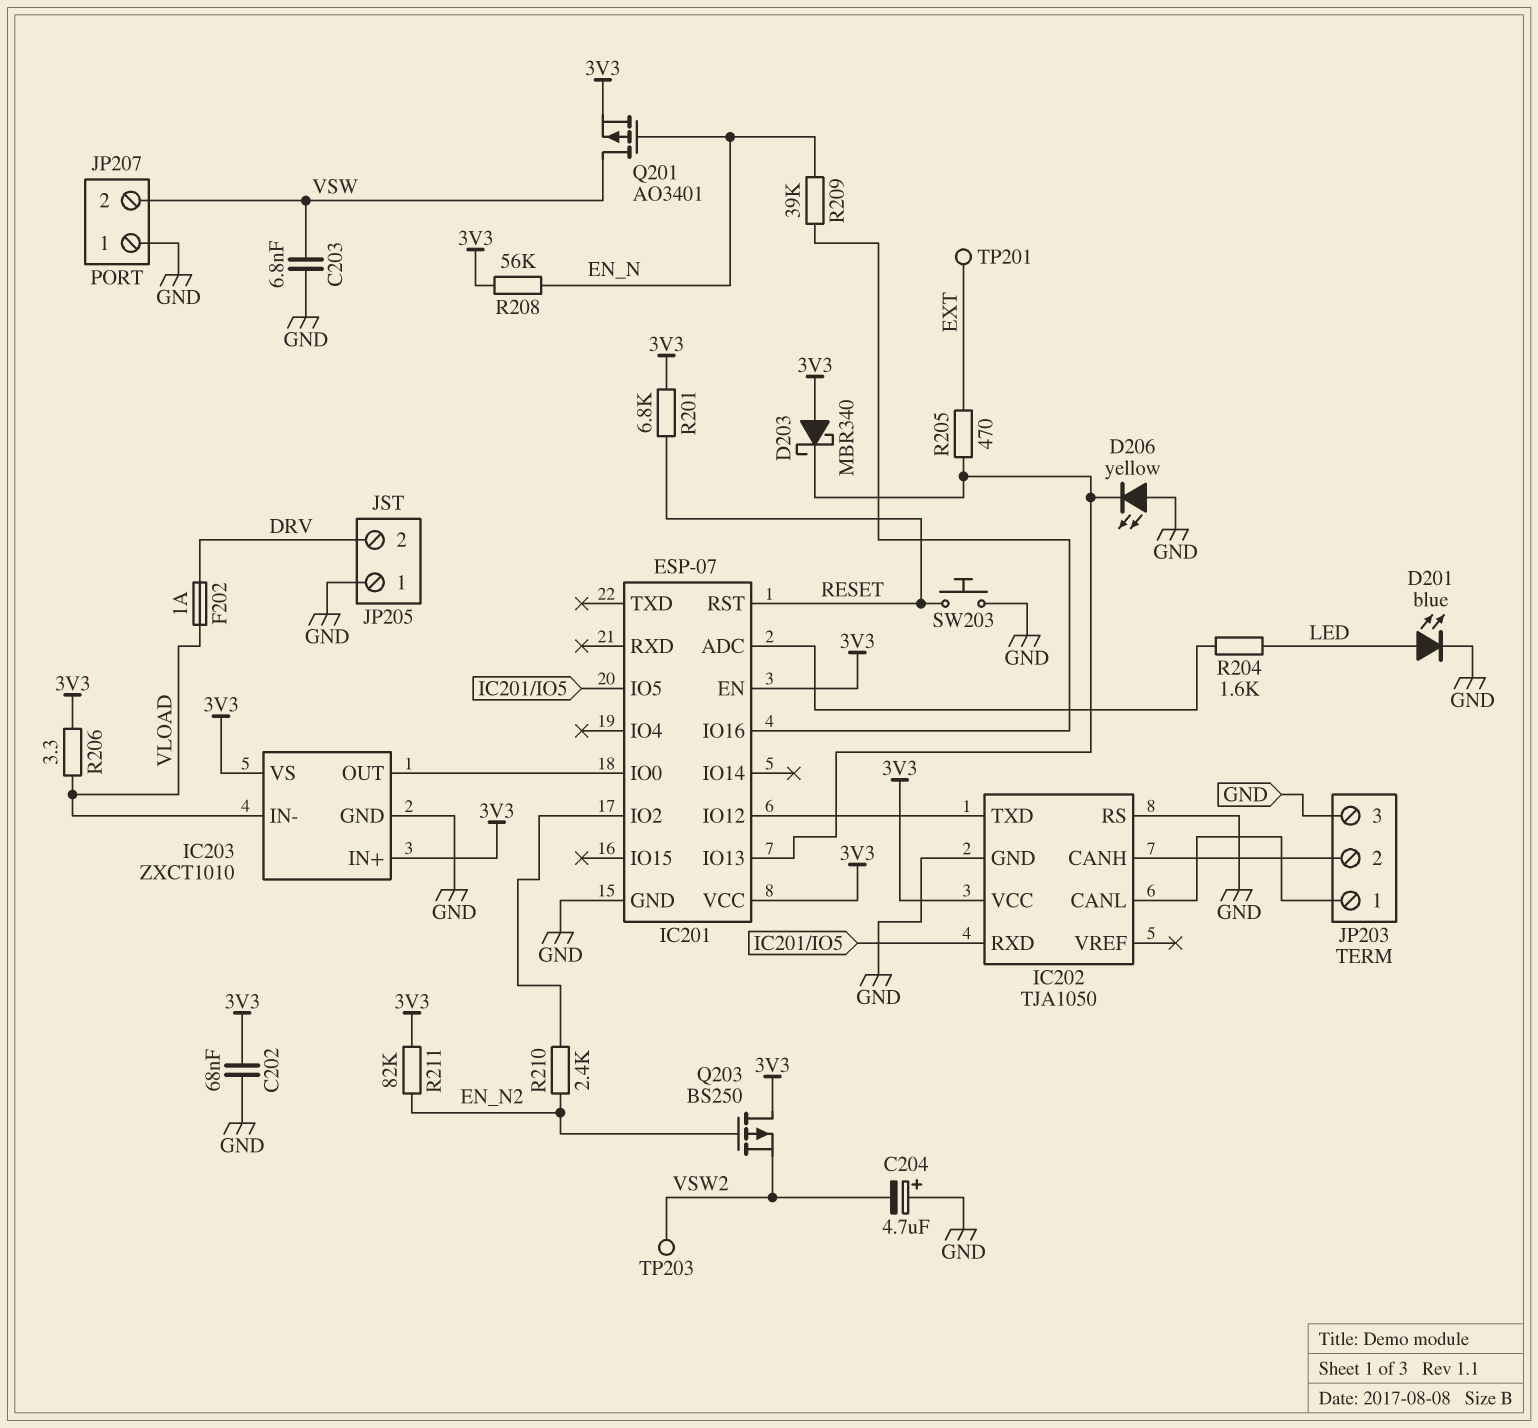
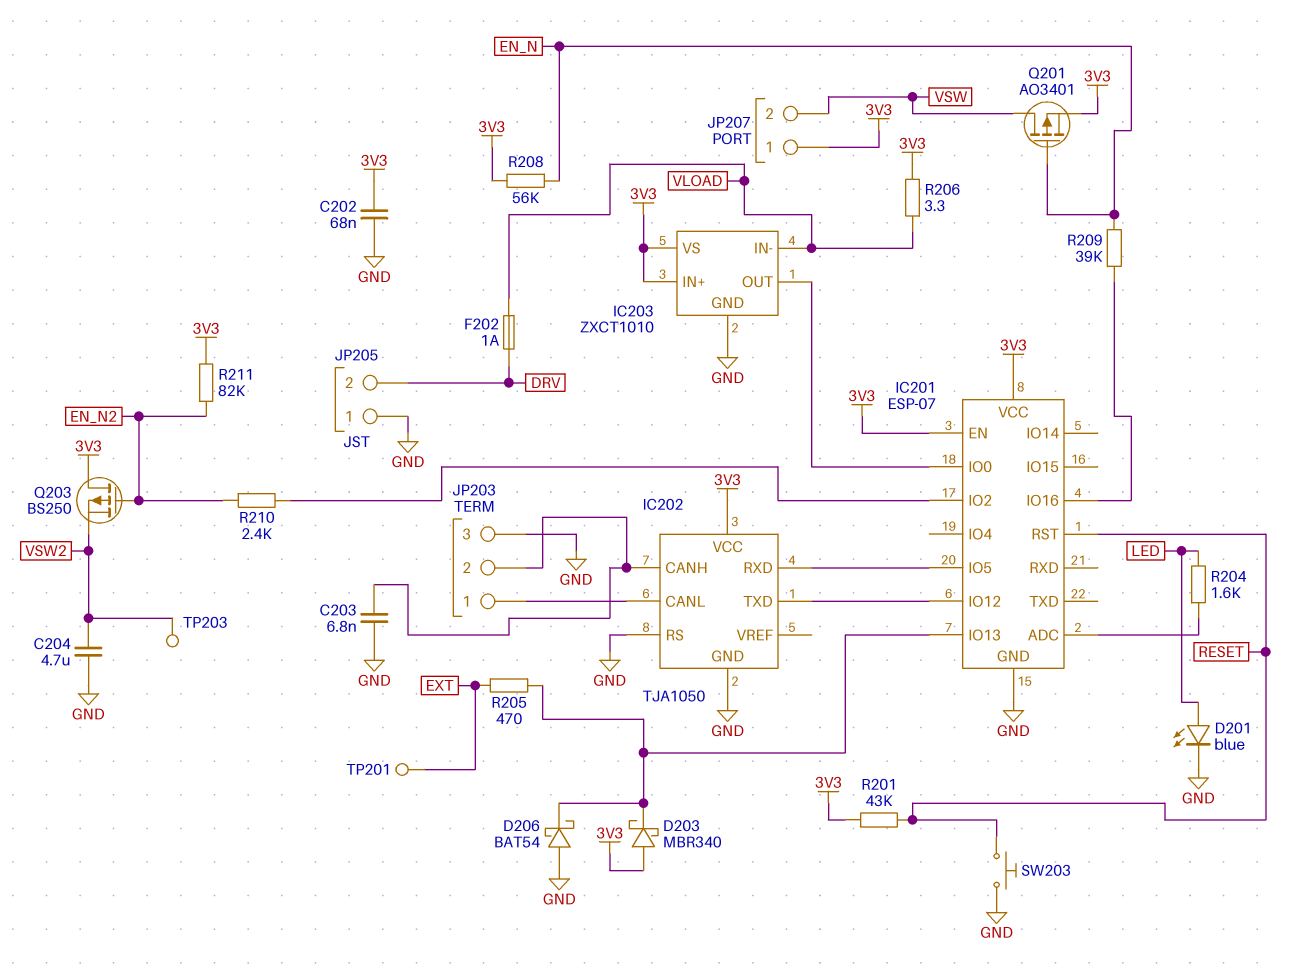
C203: 6.8nF (GND, VSW) -> 6.8nF (GND, IC202/CANH)
C204: 4.7uF (plus GND, minus VSW2) -> 4.7uF (GND, VSW2)
D206: LED yellow (A GND, K IC201/IO13) -> schottky BAT54 (A GND, K IC201/IO13)
JP207 pin 1: GND -> 3V3
R201: 6.8k (3V3, RESET) -> 43k (3V3, RESET)

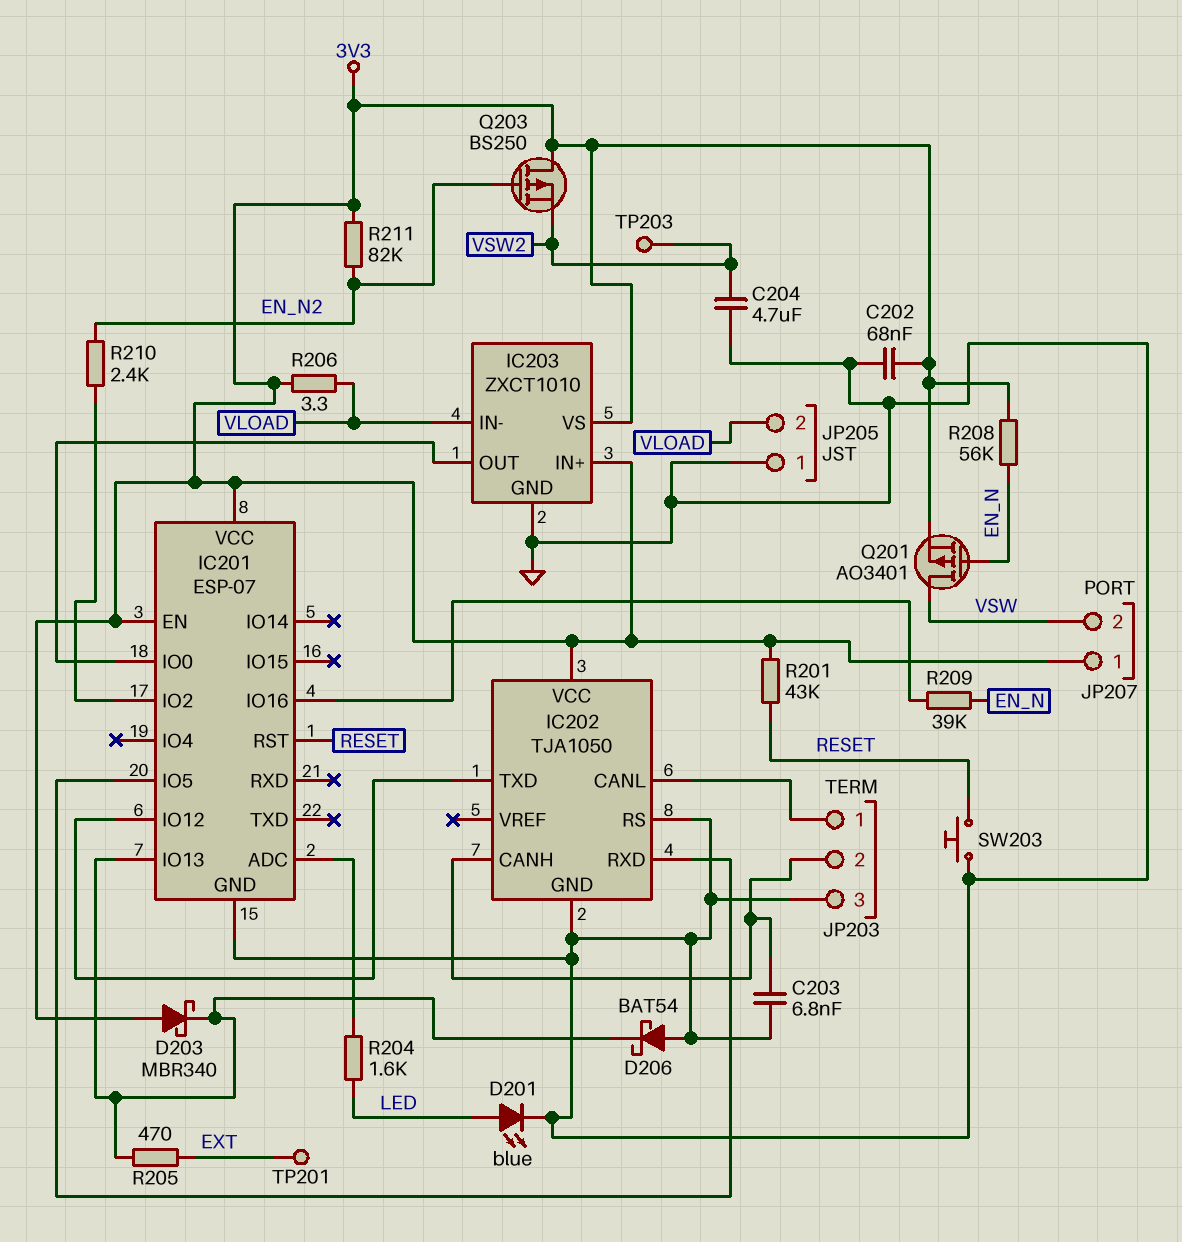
F202: 1A (DRV, VLOAD) -> none
JP205 pin 2: DRV -> VLOAD

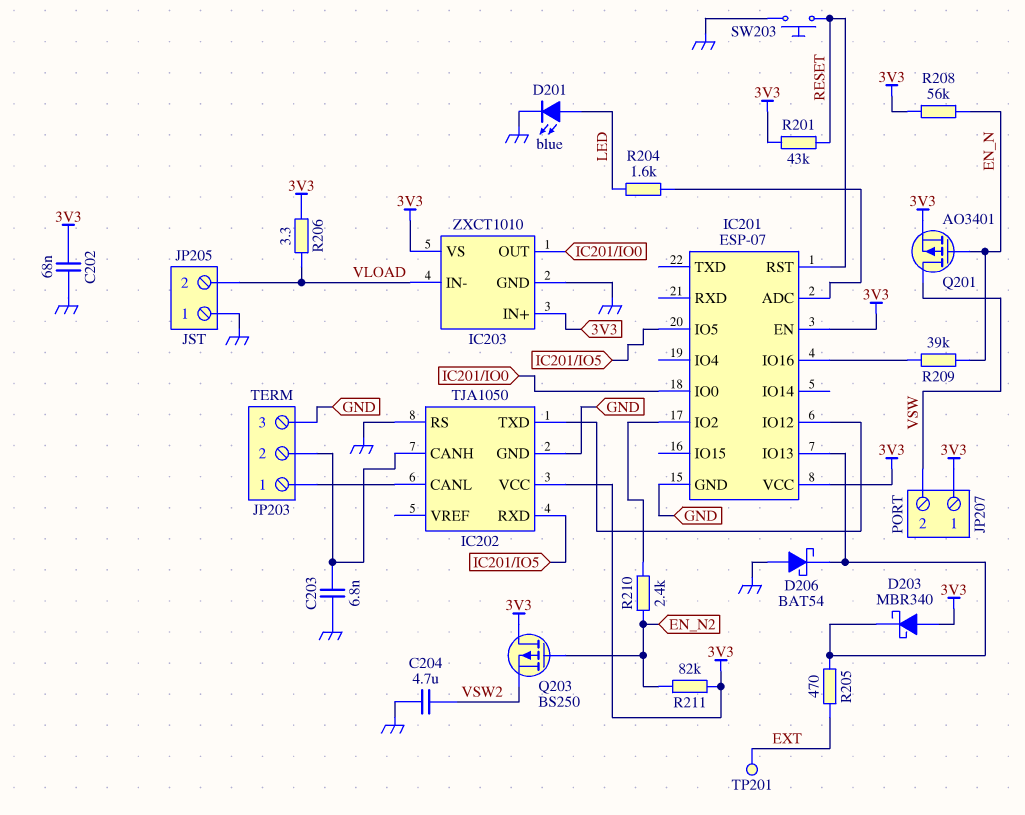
TP203: test point (VSW2) -> none

